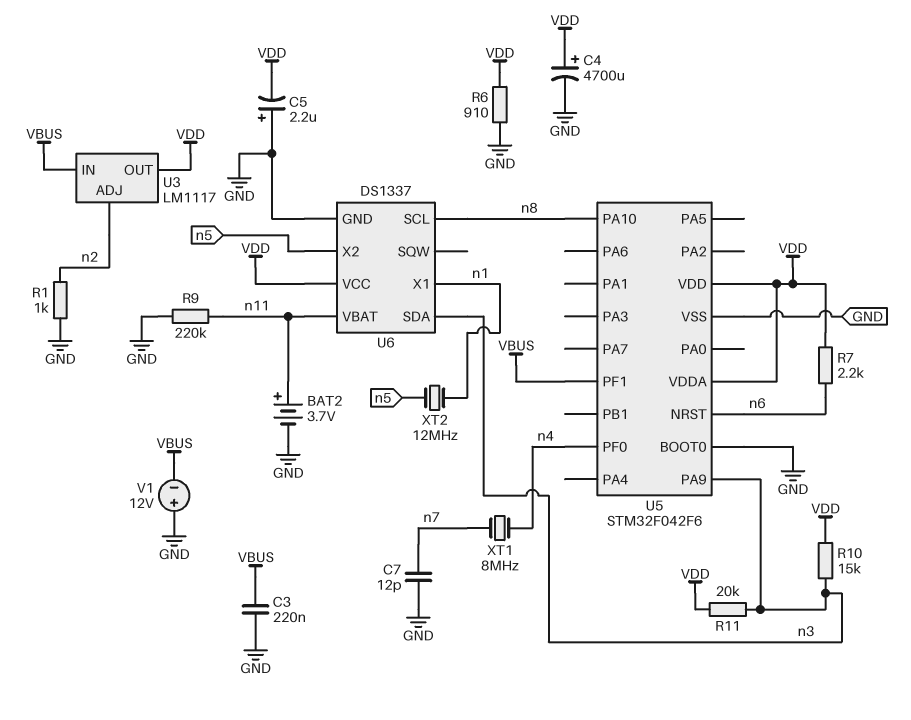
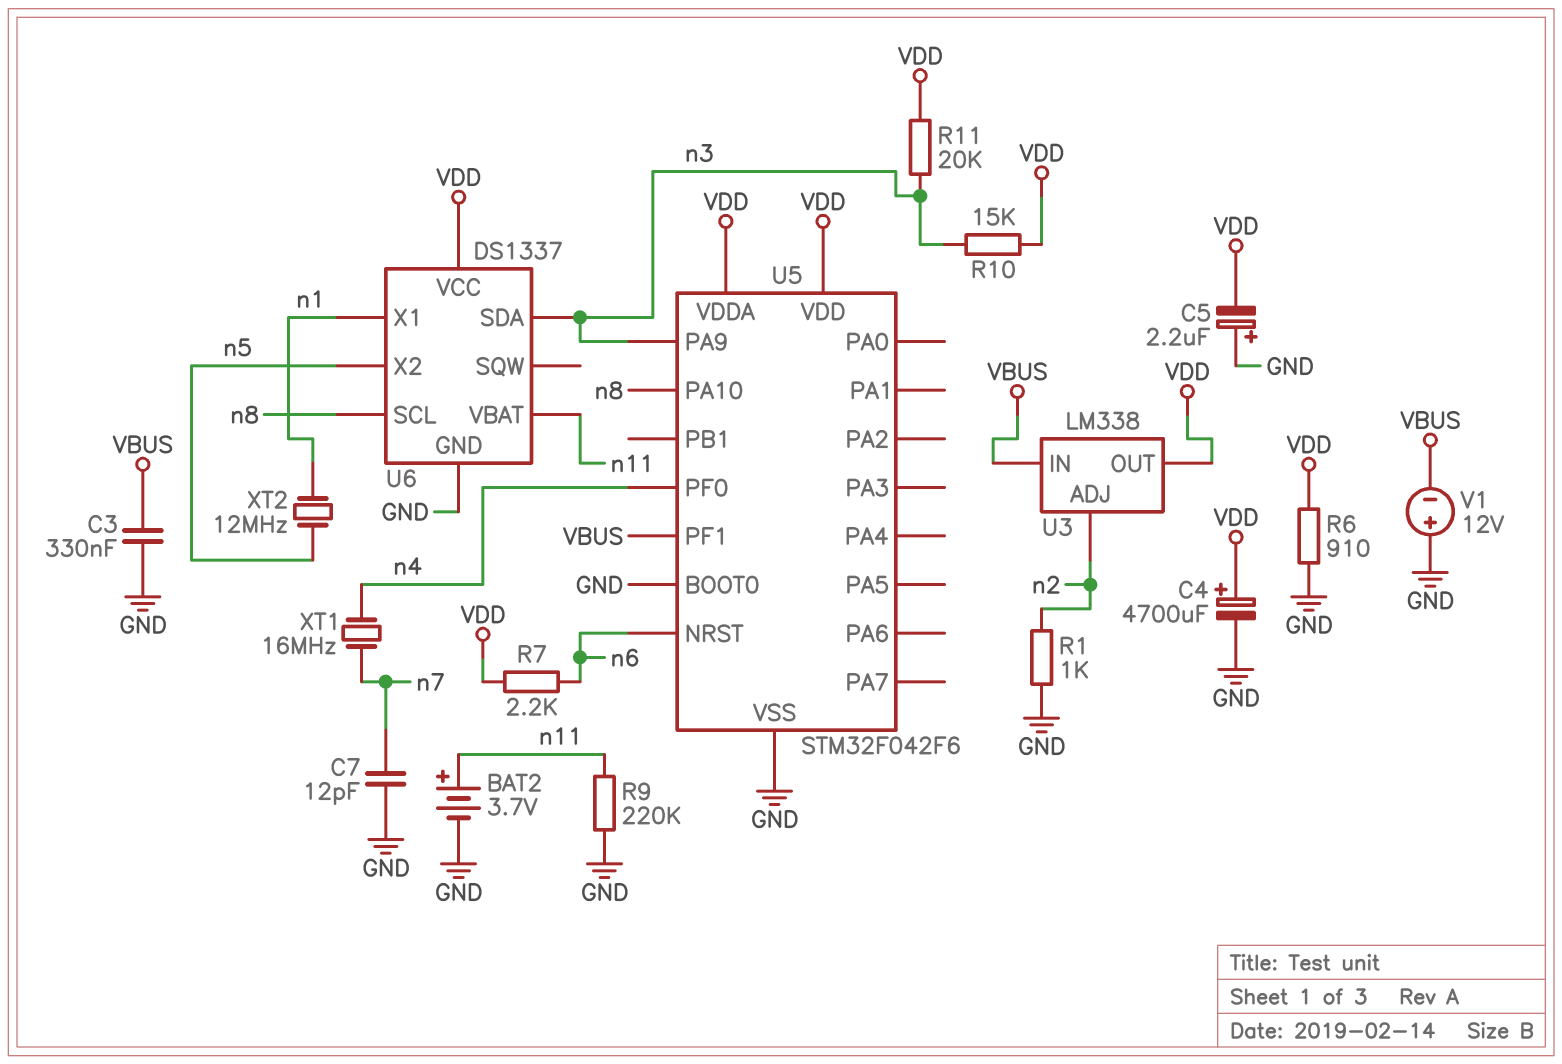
C3: 220nF (GND, VBUS) -> 330nF (GND, VBUS)
U3: LM1117 -> LM338
XT1: 8MHz (n4, n7) -> 16MHz (n4, n7)

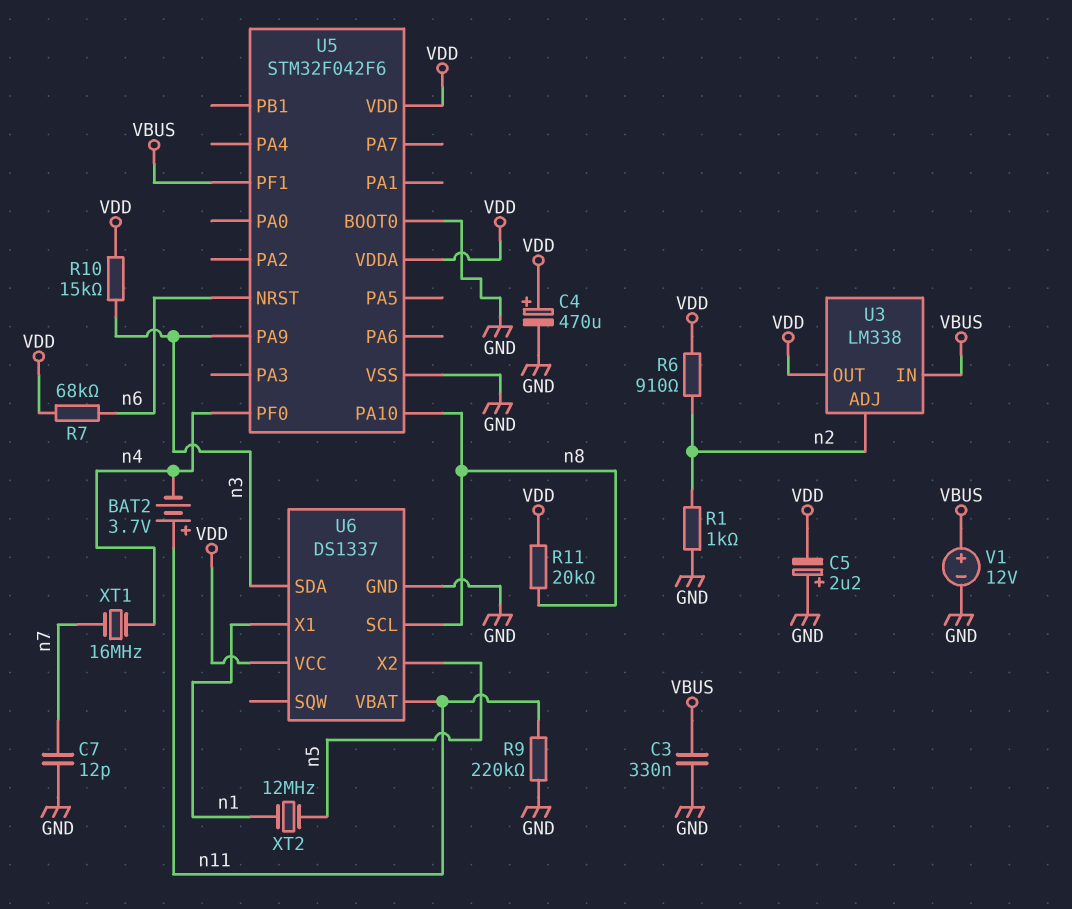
BAT2: 3.7V (plus n11, minus GND) -> 3.7V (plus n11, minus n4)
C4: 4700uF (plus VDD, minus GND) -> 470uF (plus VDD, minus GND)
R6: 910 (GND, VDD) -> 910 (VDD, n2)
R7: 2.2k (VDD, n6) -> 68k (VDD, n6)
R11: 20k (VDD, n3) -> 20k (VDD, n8)
V1: 12V (plus GND, minus VBUS) -> 12V (plus VBUS, minus GND)

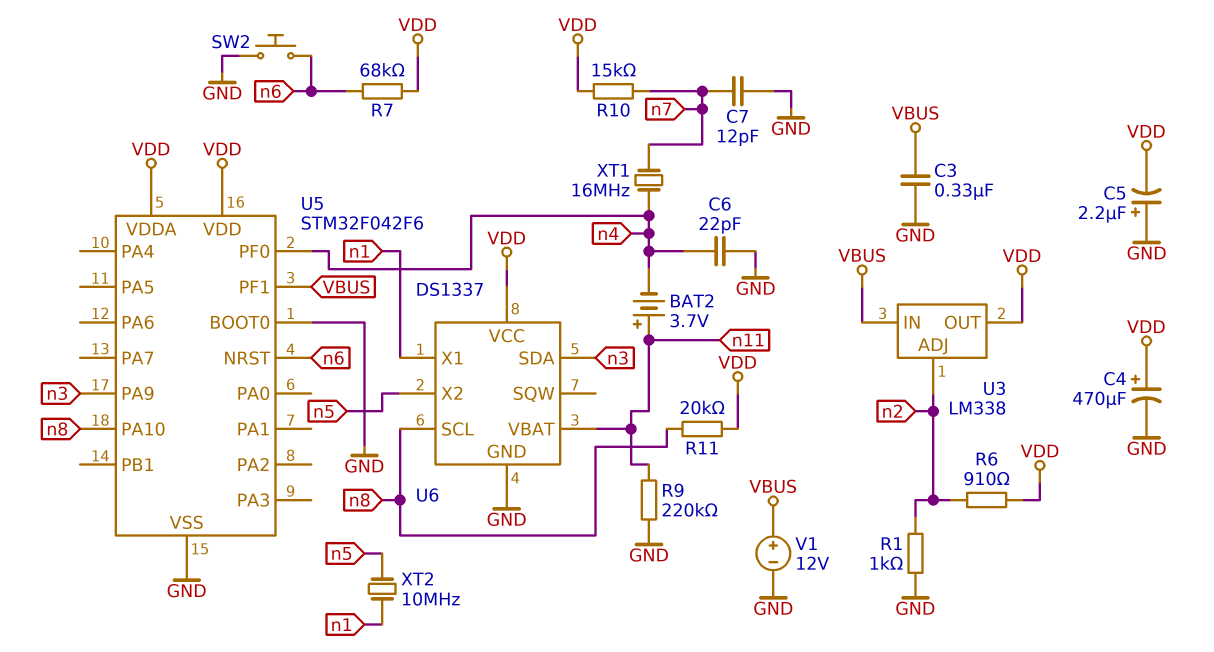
C6: none -> 22pF (GND, n4)
R10: 15k (VDD, n3) -> 15k (VDD, n7)
SW2: none -> button (GND, n6)
XT2: 12MHz (n1, n5) -> 10MHz (n1, n5)

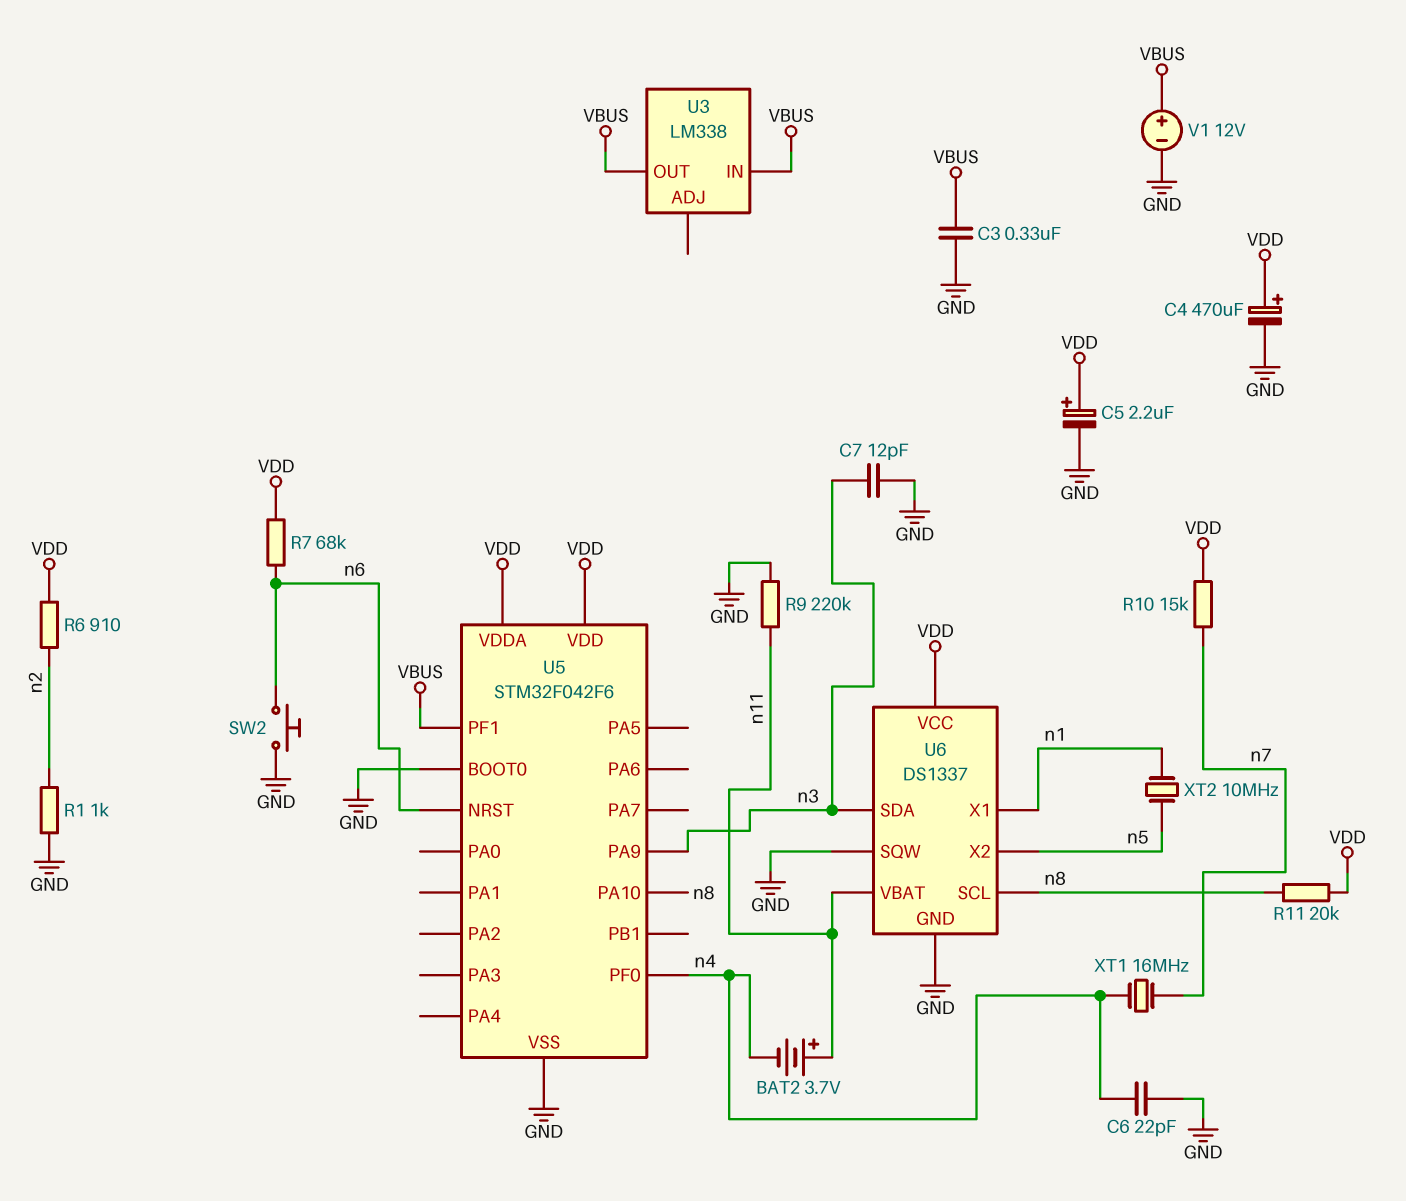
C5: 2.2uF (plus GND, minus VDD) -> 2.2uF (plus VDD, minus GND)
C7: 12pF (GND, n7) -> 12pF (GND, n3)
U3 pin ADJ: n2 -> none
U3 pin OUT: VDD -> VBUS
U6 pin SQW: none -> GND

